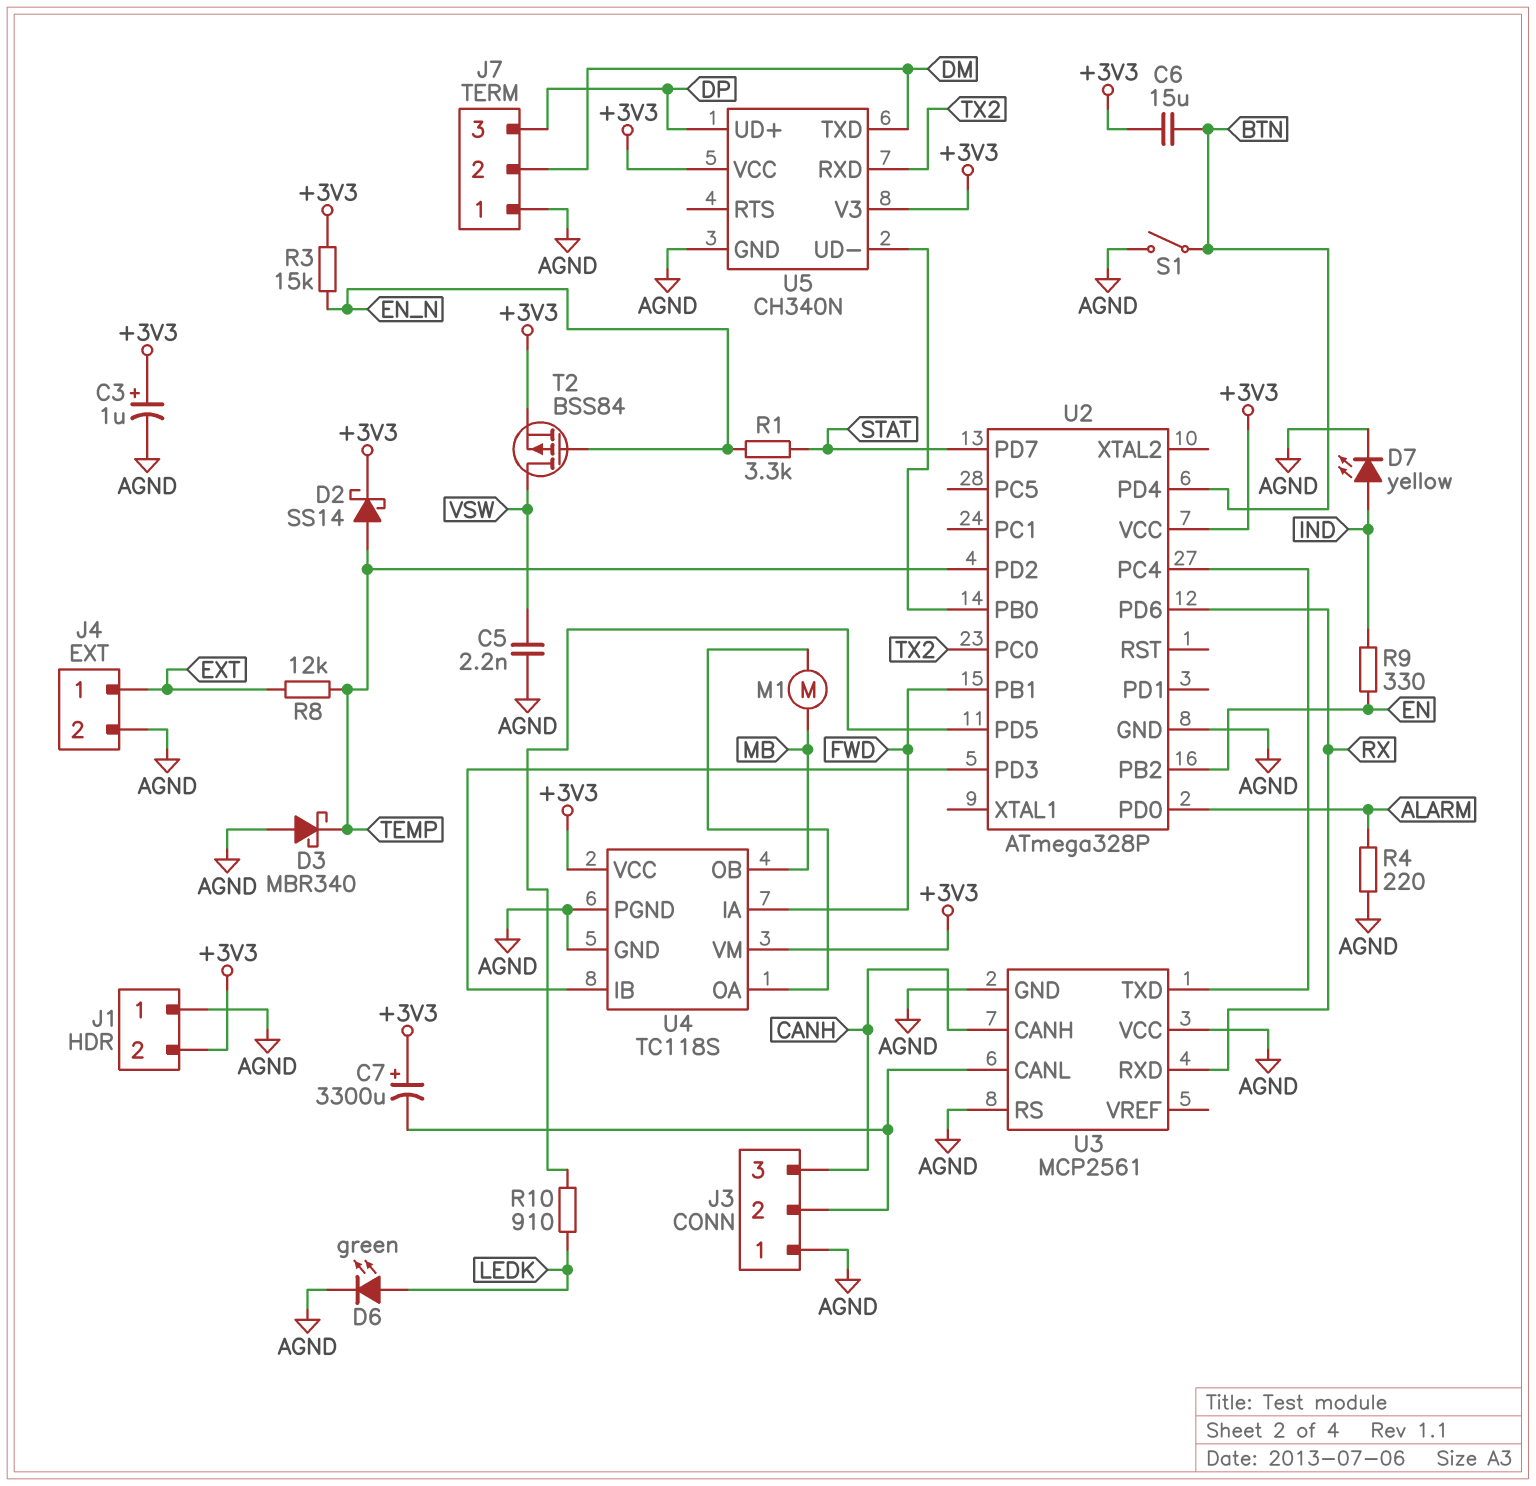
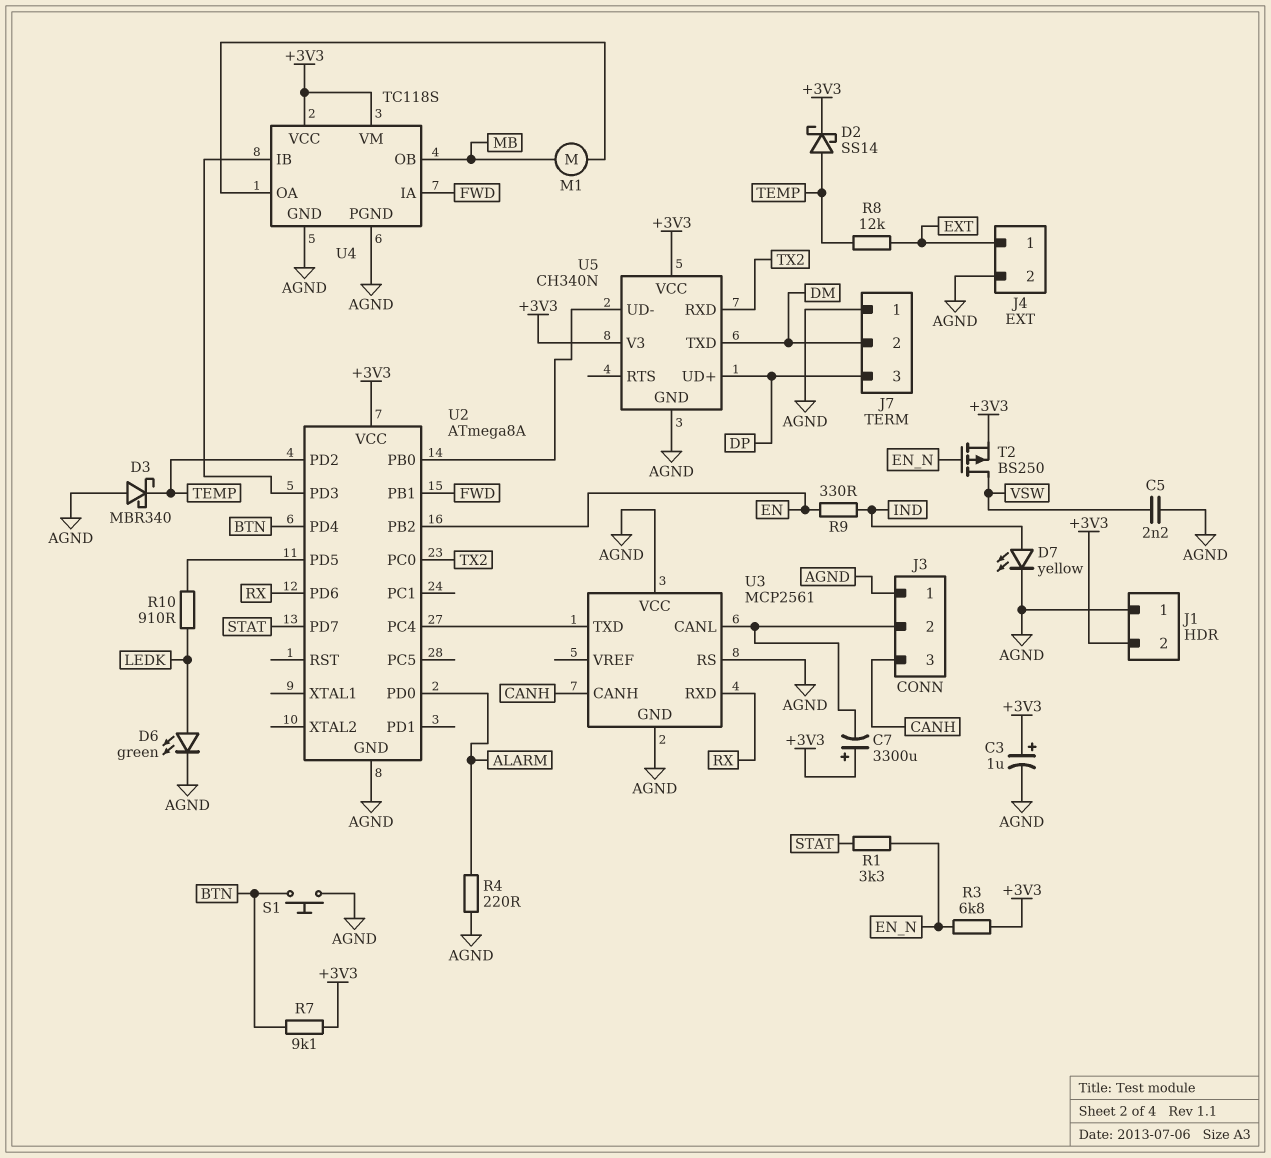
C6: 15uF (+3V3, BTN) -> none
R3: 15k (+3V3, EN_N) -> 6.8k (+3V3, EN_N)
R7: none -> 9.1k (+3V3, BTN)
S1: switch (AGND, BTN) -> button (AGND, BTN)
T2: PMOS BSS84 (G EN_N, D VSW, S +3V3) -> PMOS BS250 (G EN_N, D VSW, S +3V3)
U2: ATmega328P -> ATmega8A

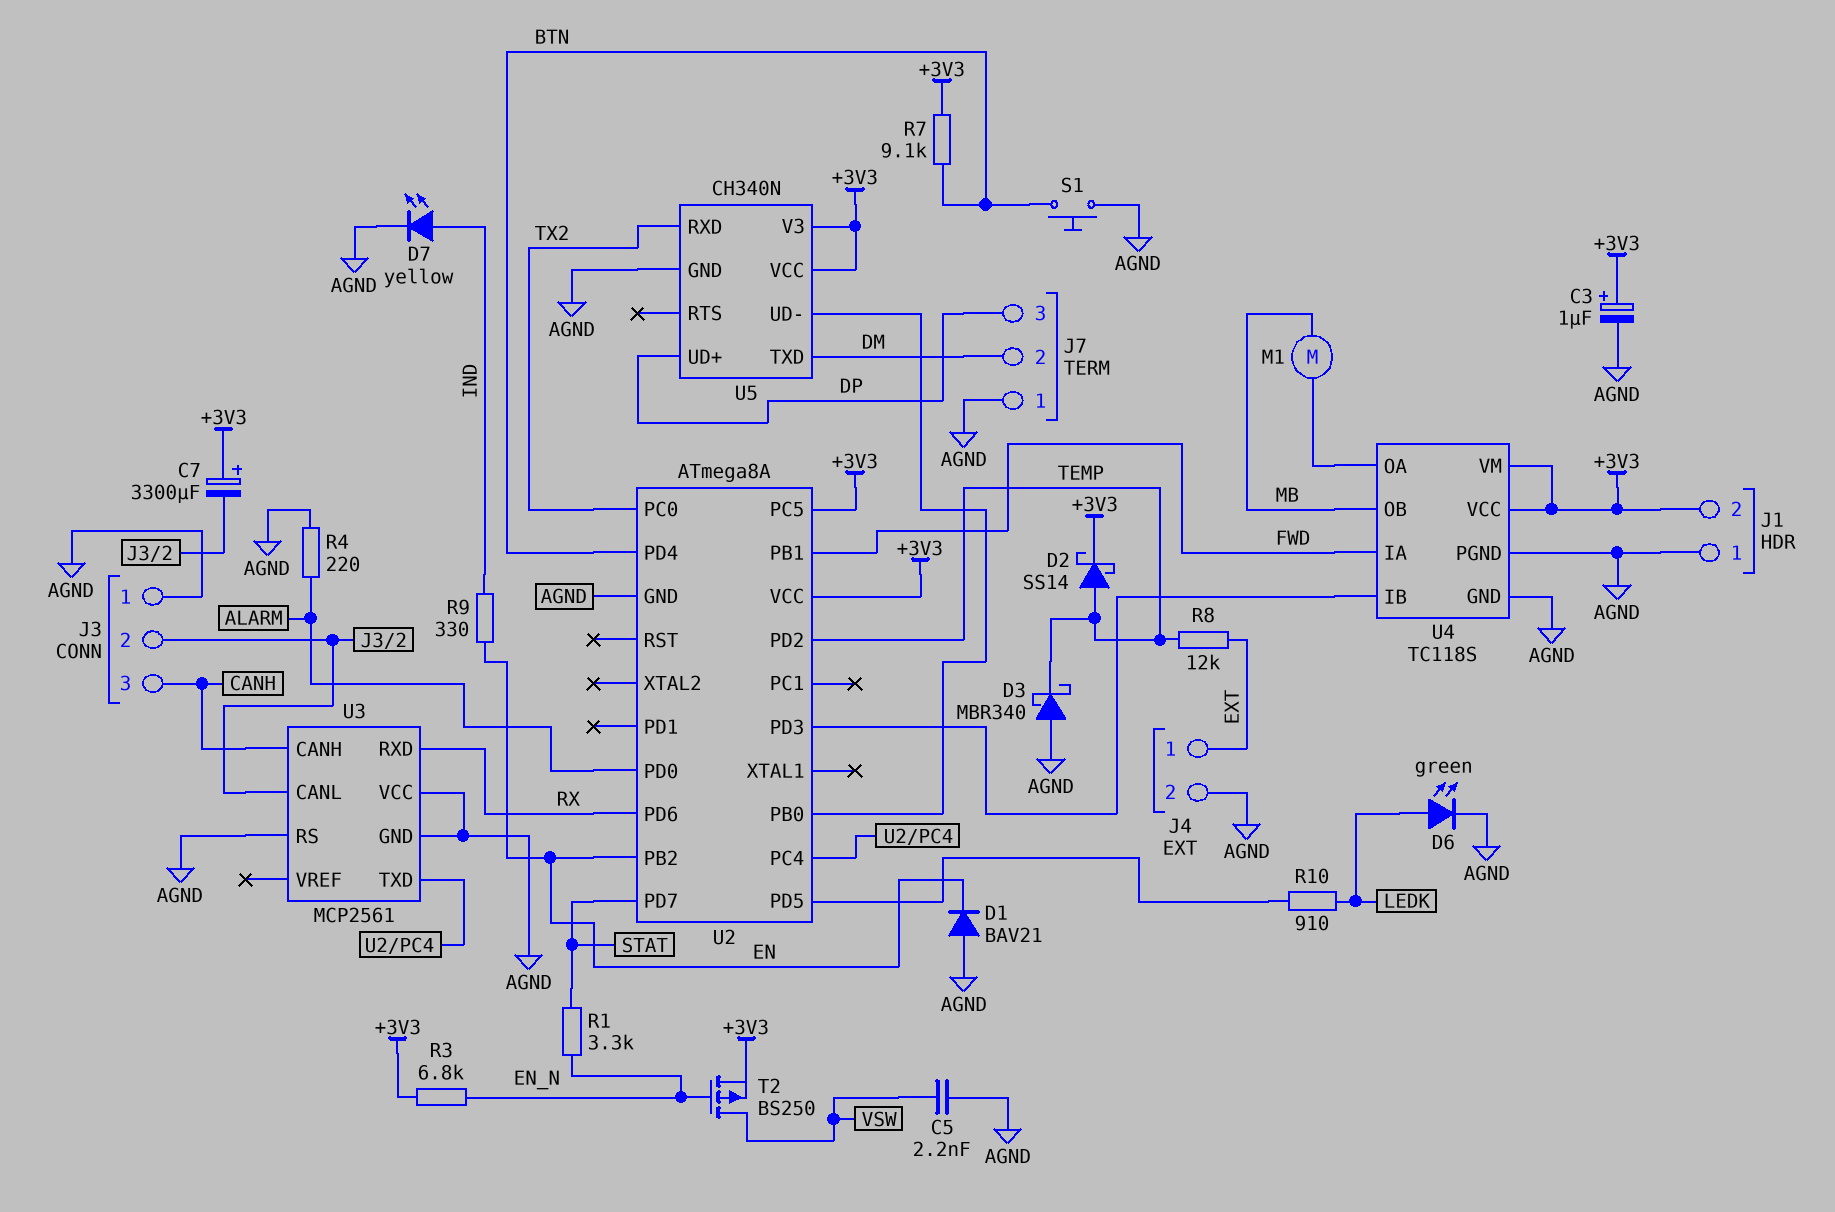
D1: none -> diode BAV21 (A AGND, K EN)
U2 pin PC5: none -> +3V3

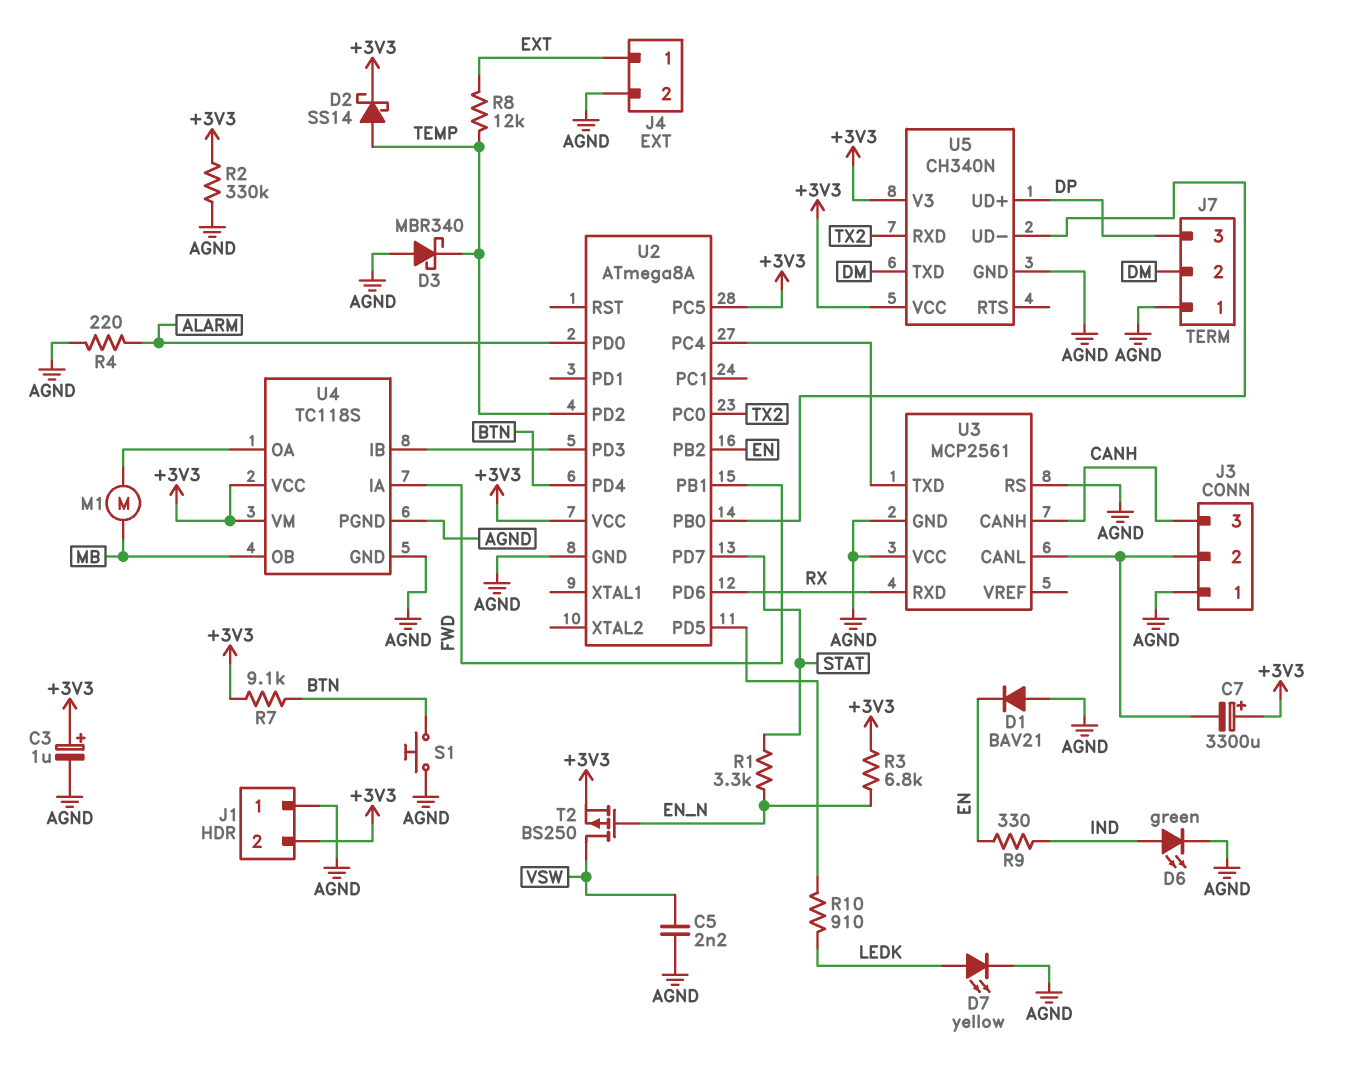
D6: LED green (A LEDK, K AGND) -> LED green (A IND, K AGND)
D7: LED yellow (A IND, K AGND) -> LED yellow (A LEDK, K AGND)
R2: none -> 330k (+3V3, AGND)

